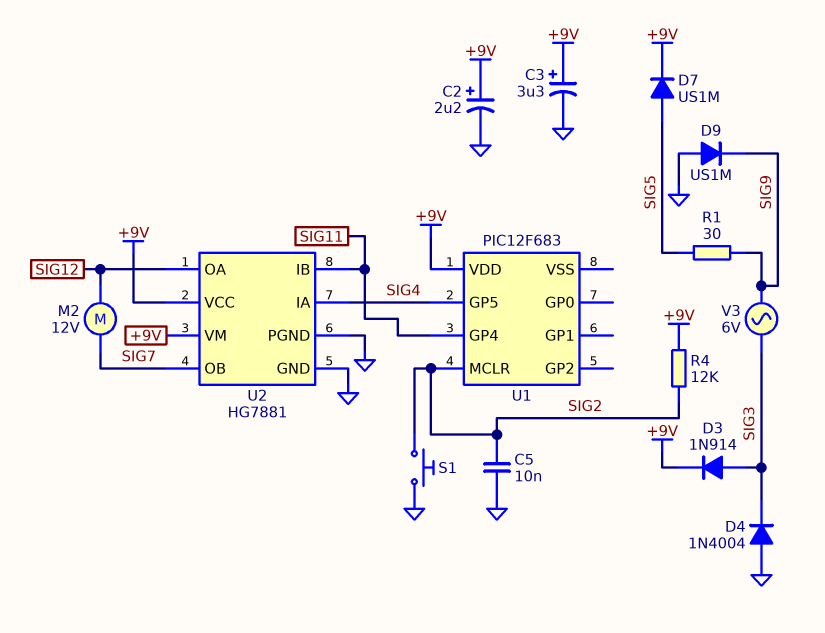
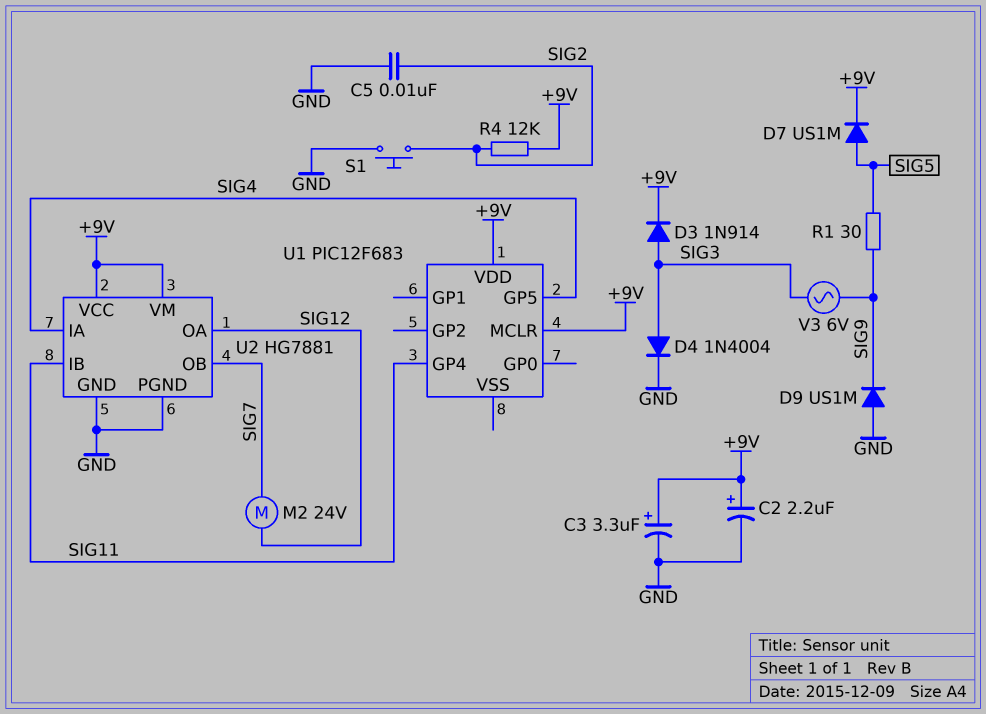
D4: diode 1N4004 (A GND, K SIG3) -> diode 1N4004 (A SIG3, K GND)
M2: motor 12V (SIG7, SIG12) -> motor 24V (SIG7, SIG12)
U1 pin MCLR: SIG2 -> +9V

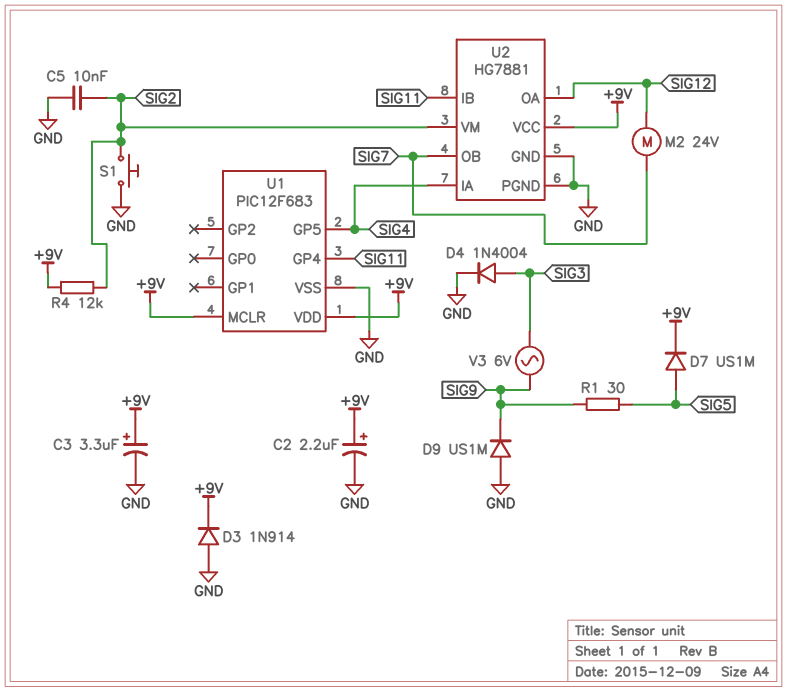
D3: diode 1N914 (A SIG3, K +9V) -> diode 1N914 (A GND, K +9V)
U1 pin VSS: none -> GND
U2 pin VM: +9V -> SIG2

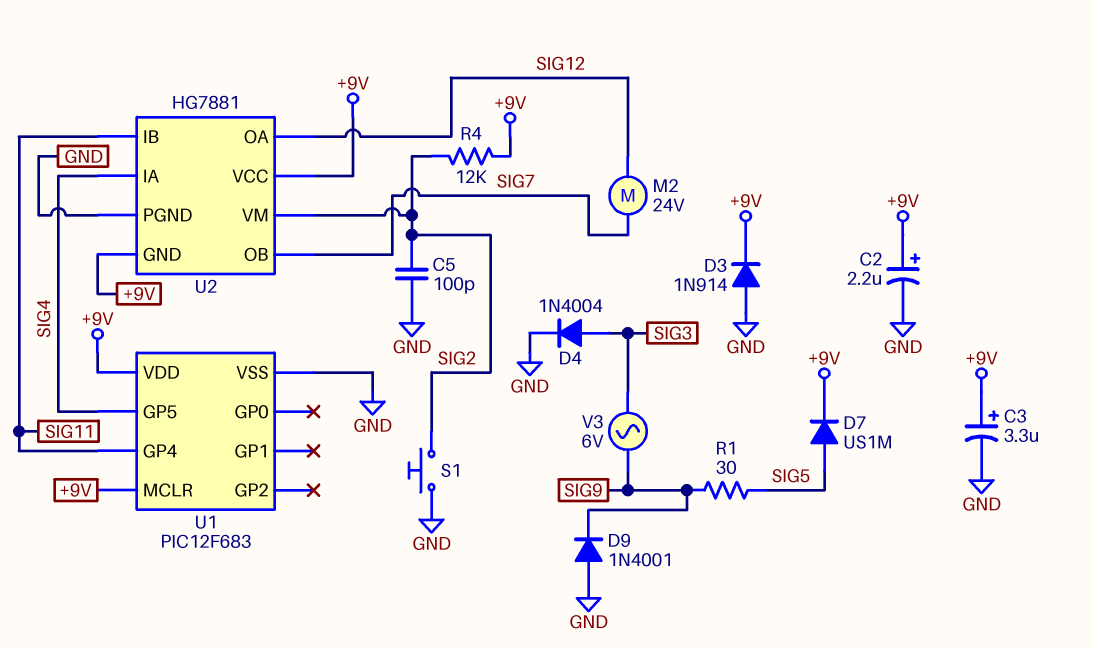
C5: 10nF (GND, SIG2) -> 100pF (GND, SIG2)
D9: diode US1M (A GND, K SIG9) -> diode 1N4001 (A GND, K SIG9)
U2 pin GND: GND -> +9V

